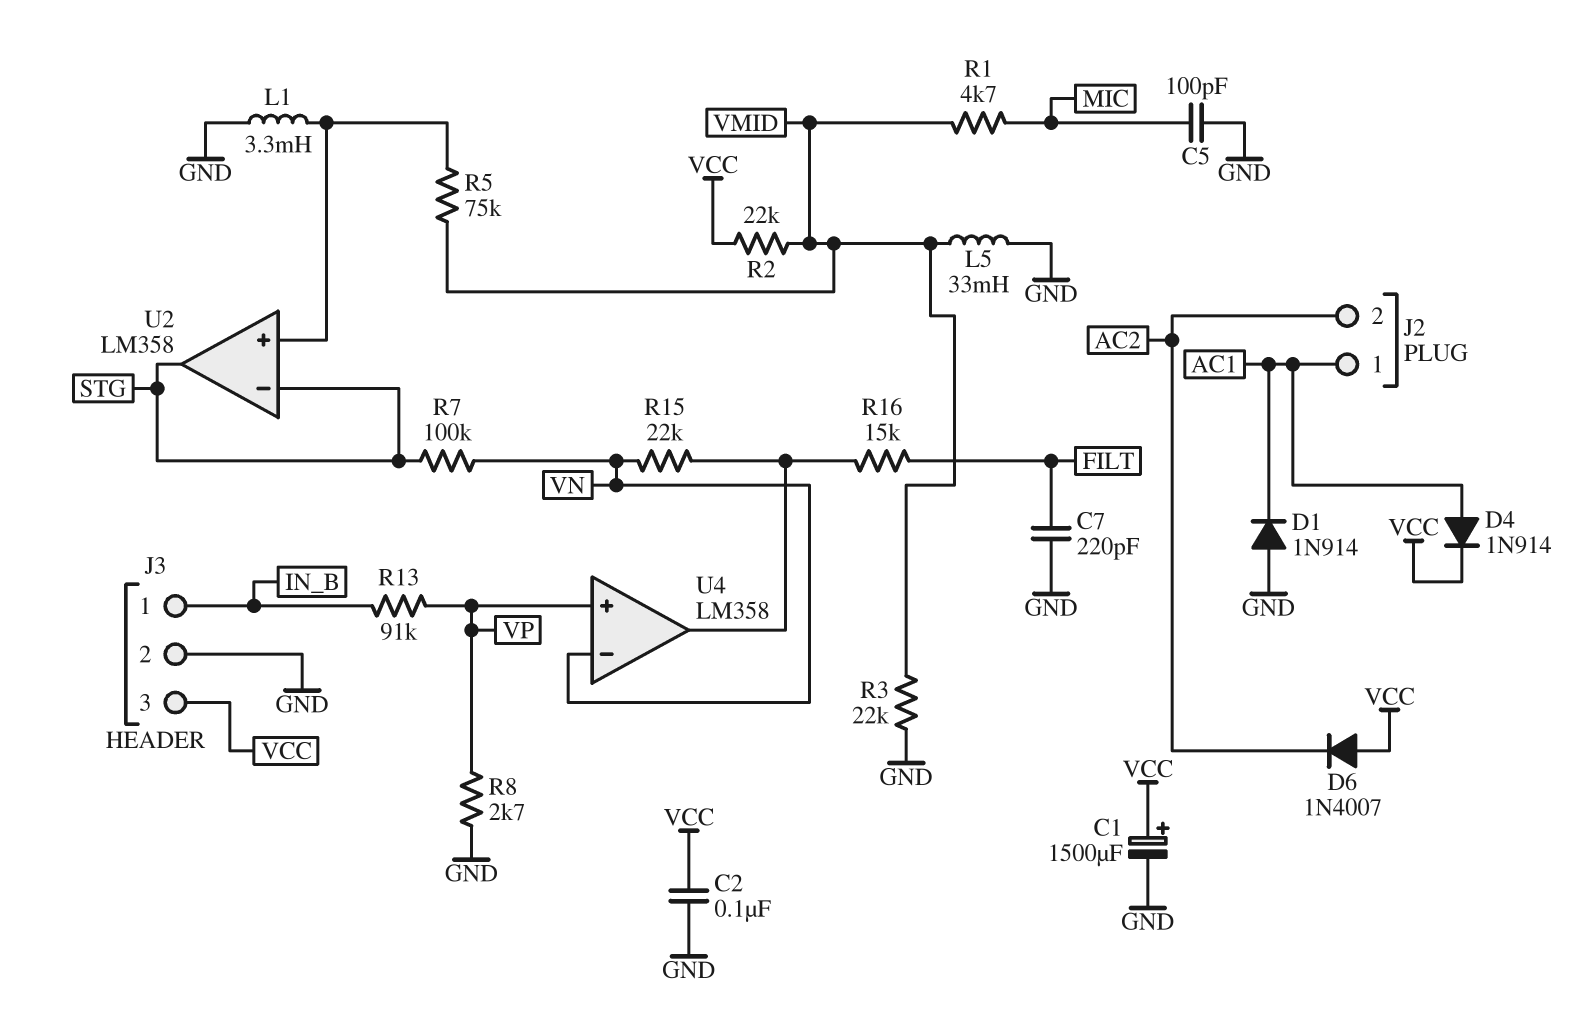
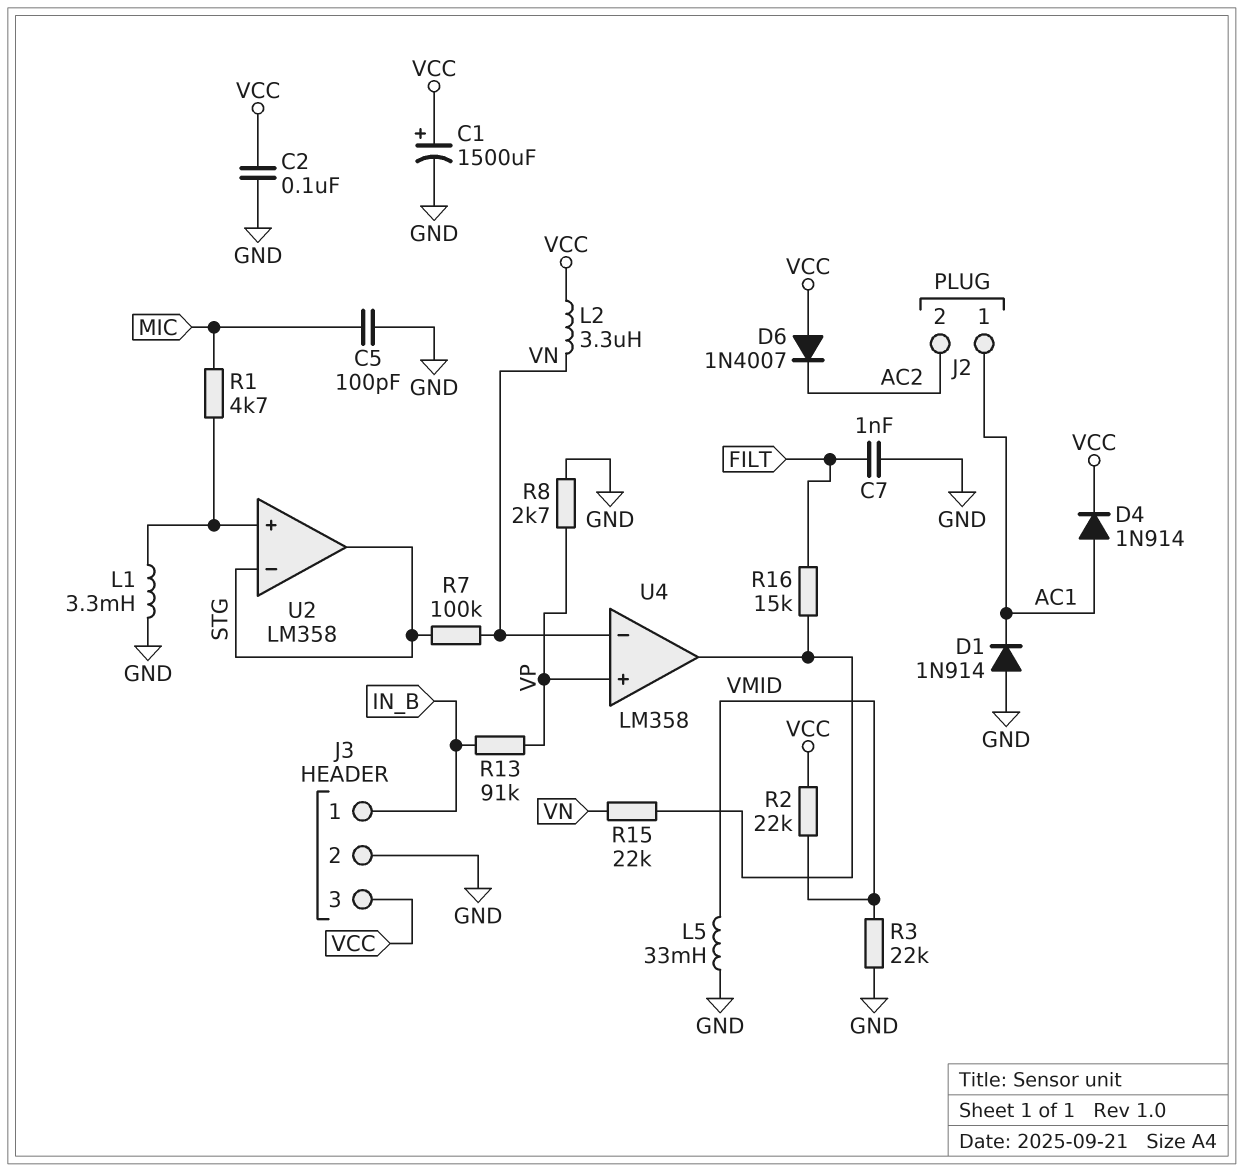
C7: 220pF (FILT, GND) -> 1nF (FILT, GND)
L2: none -> 3.3uH (VCC, VN)
R1: 4.7k (MIC, VMID) -> 4.7k (MIC, U2/in+)
R5: 75k (U2/in+, VMID) -> none

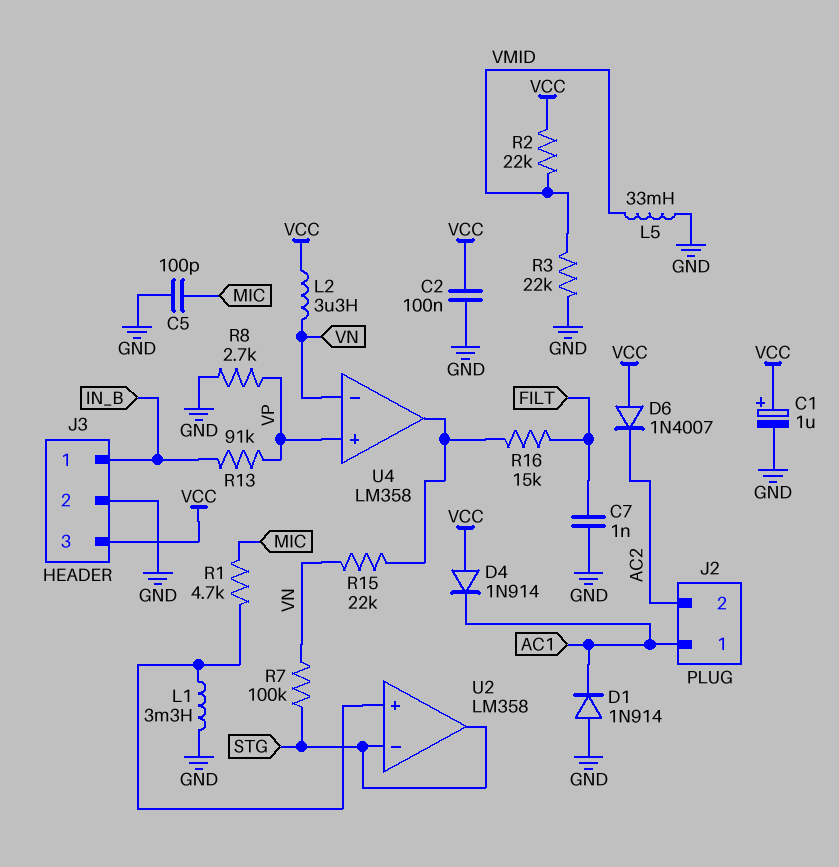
C1: 1500uF (plus VCC, minus GND) -> 1uF (plus VCC, minus GND)
D4: diode 1N914 (A AC1, K VCC) -> diode 1N914 (A VCC, K AC1)

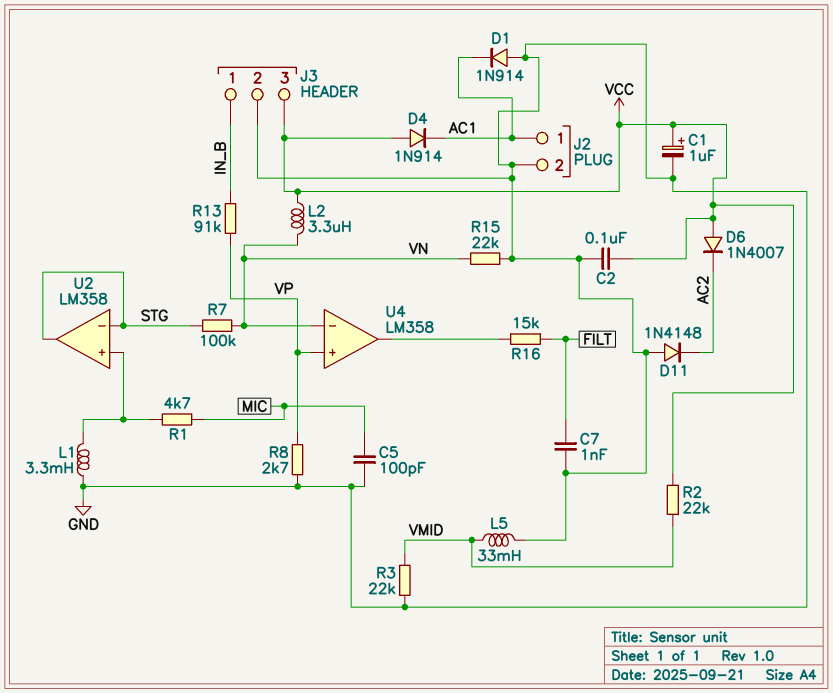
D11: none -> diode 1N4148 (A GND, K AC2)
J2 pin 2: AC2 -> GND
R15: 22k (U4/out, VN) -> 22k (GND, VN)

